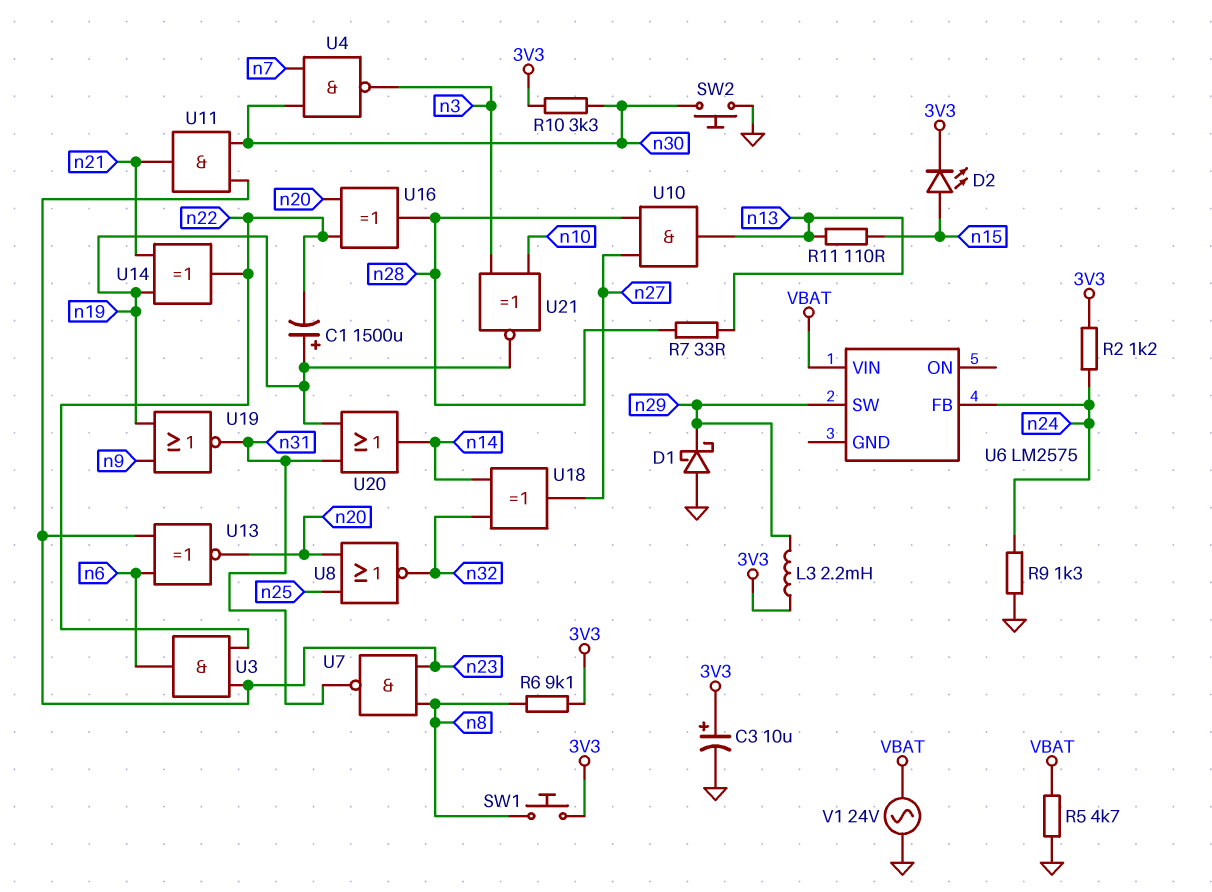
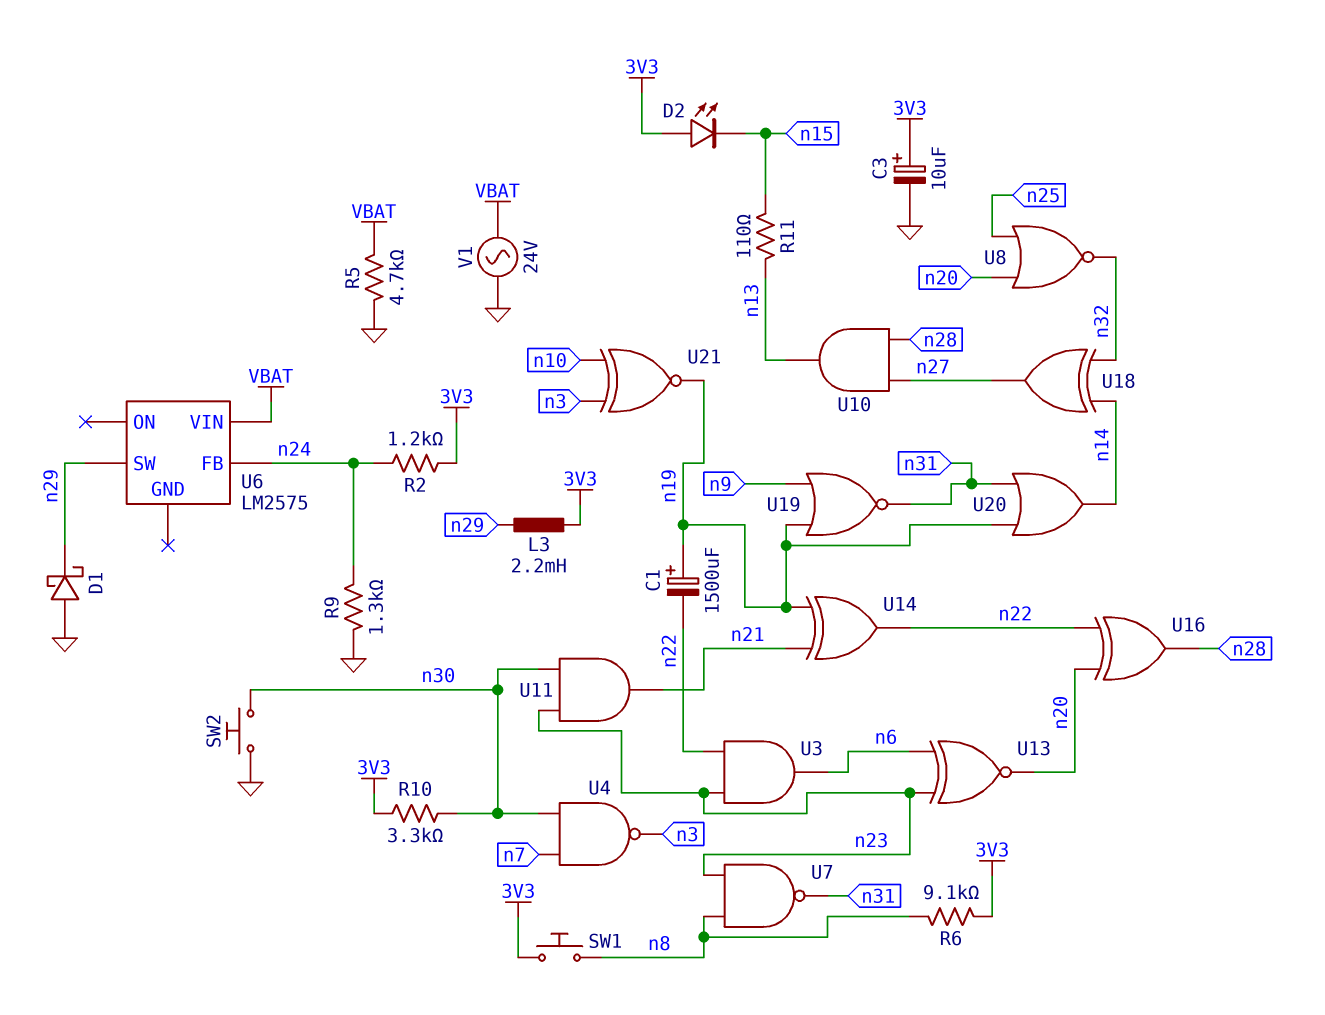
D2: LED (A n15, K 3V3) -> LED (A 3V3, K n15)
R7: 33 (n13, n28) -> none

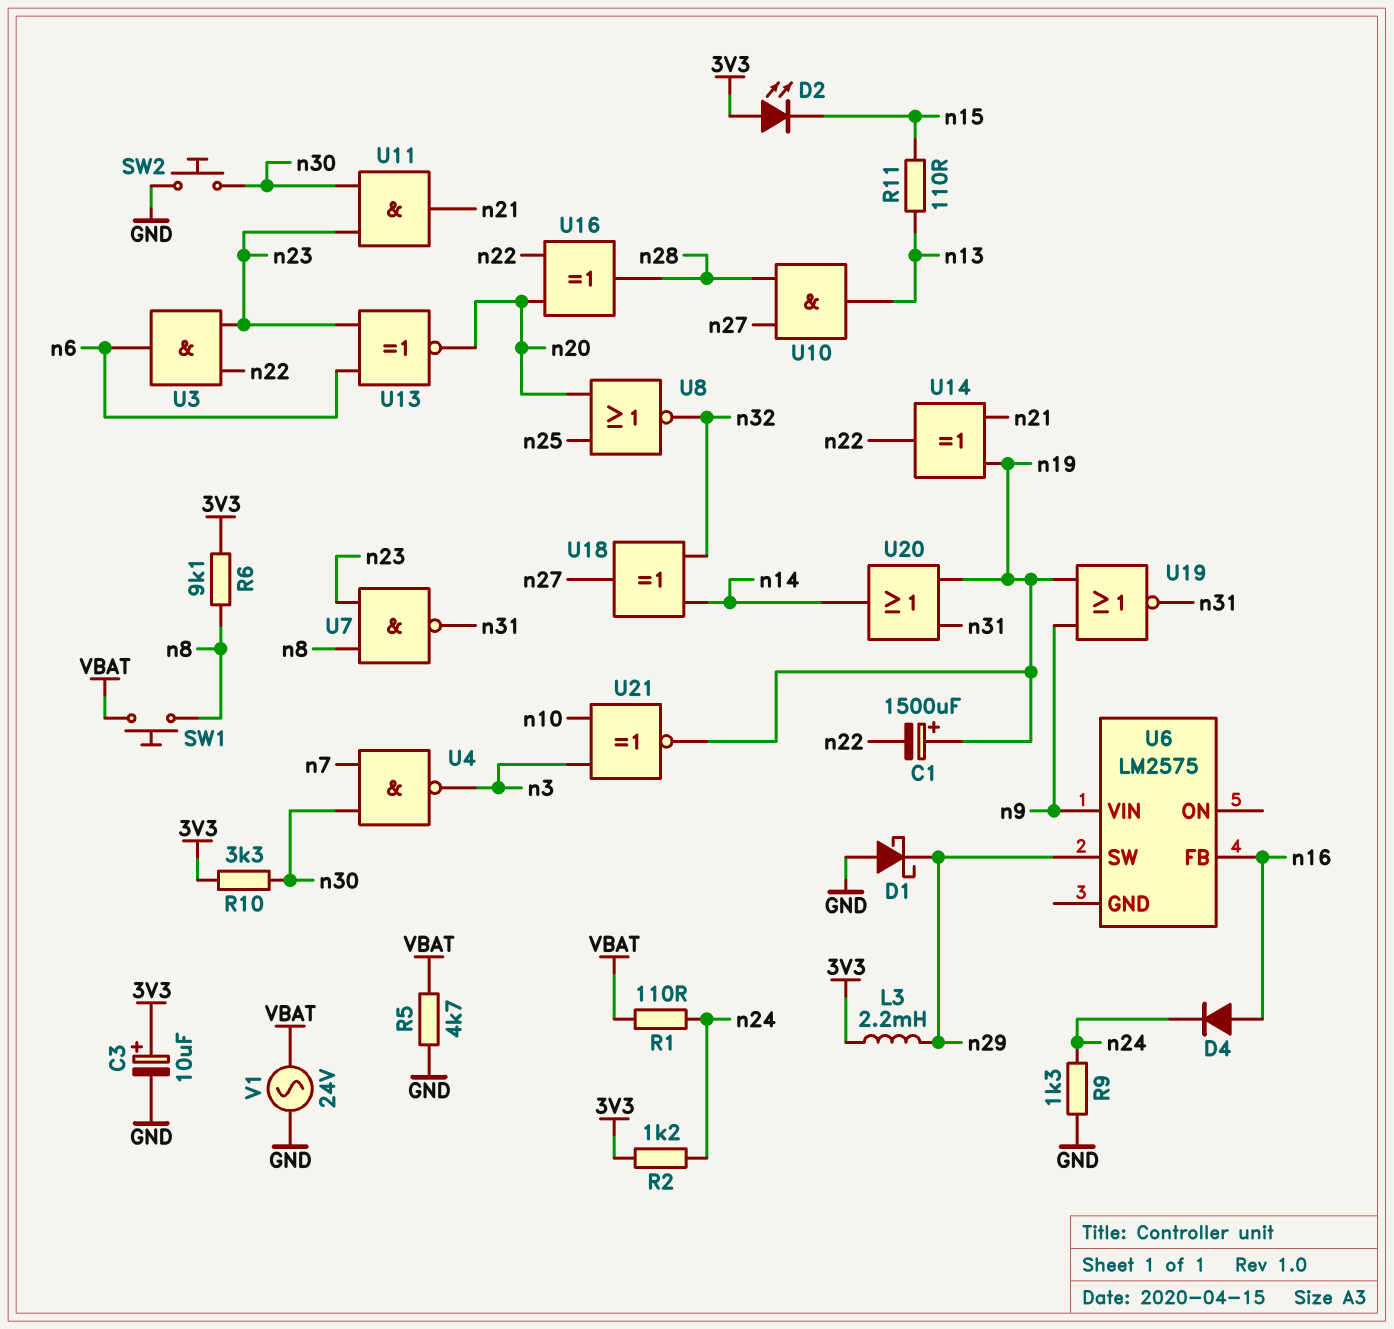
D4: none -> diode (A n16, K n24)
R1: none -> 110 (VBAT, n24)
SW1: button (3V3, n8) -> button (VBAT, n8)
U6 pin FB: n24 -> n16
U6 pin VIN: VBAT -> n9

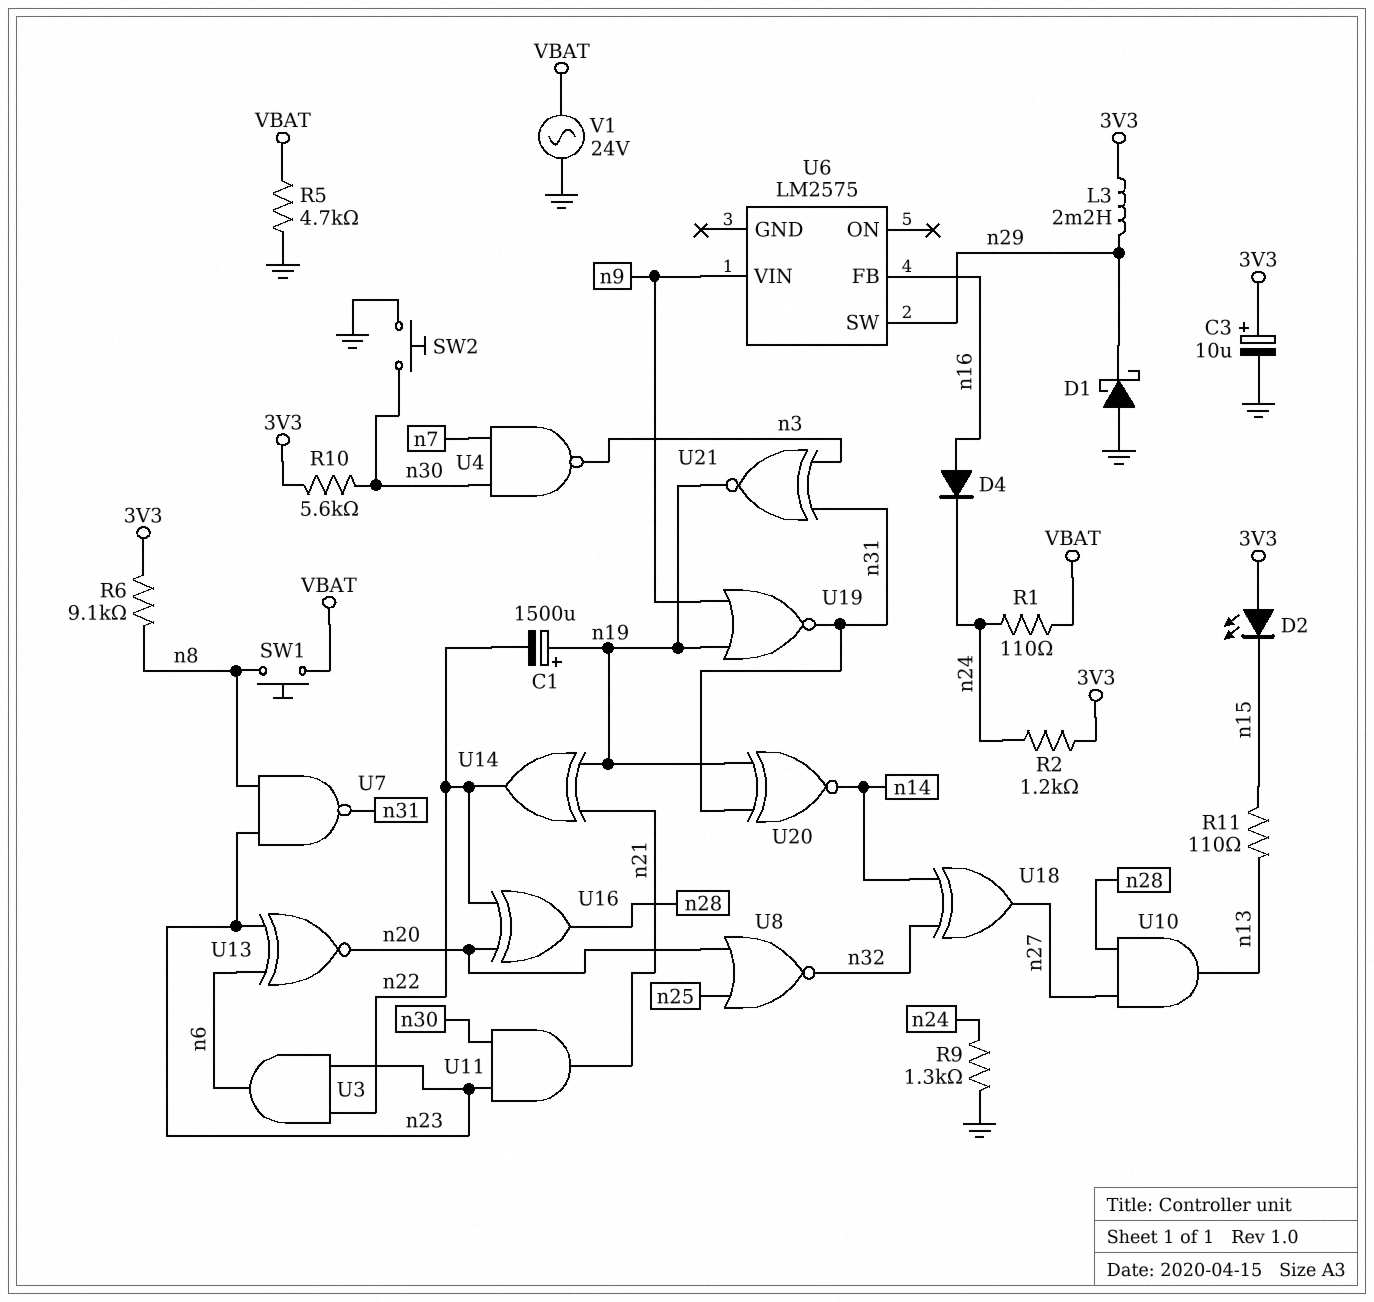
R10: 3.3k (3V3, n30) -> 5.6k (3V3, n30)
U20: OR (in n19, in n31, out n14) -> XNOR (in n19, in n31, out n14)
U21: XNOR (in n3, in n10, out n19) -> XNOR (in n3, in n31, out n19)

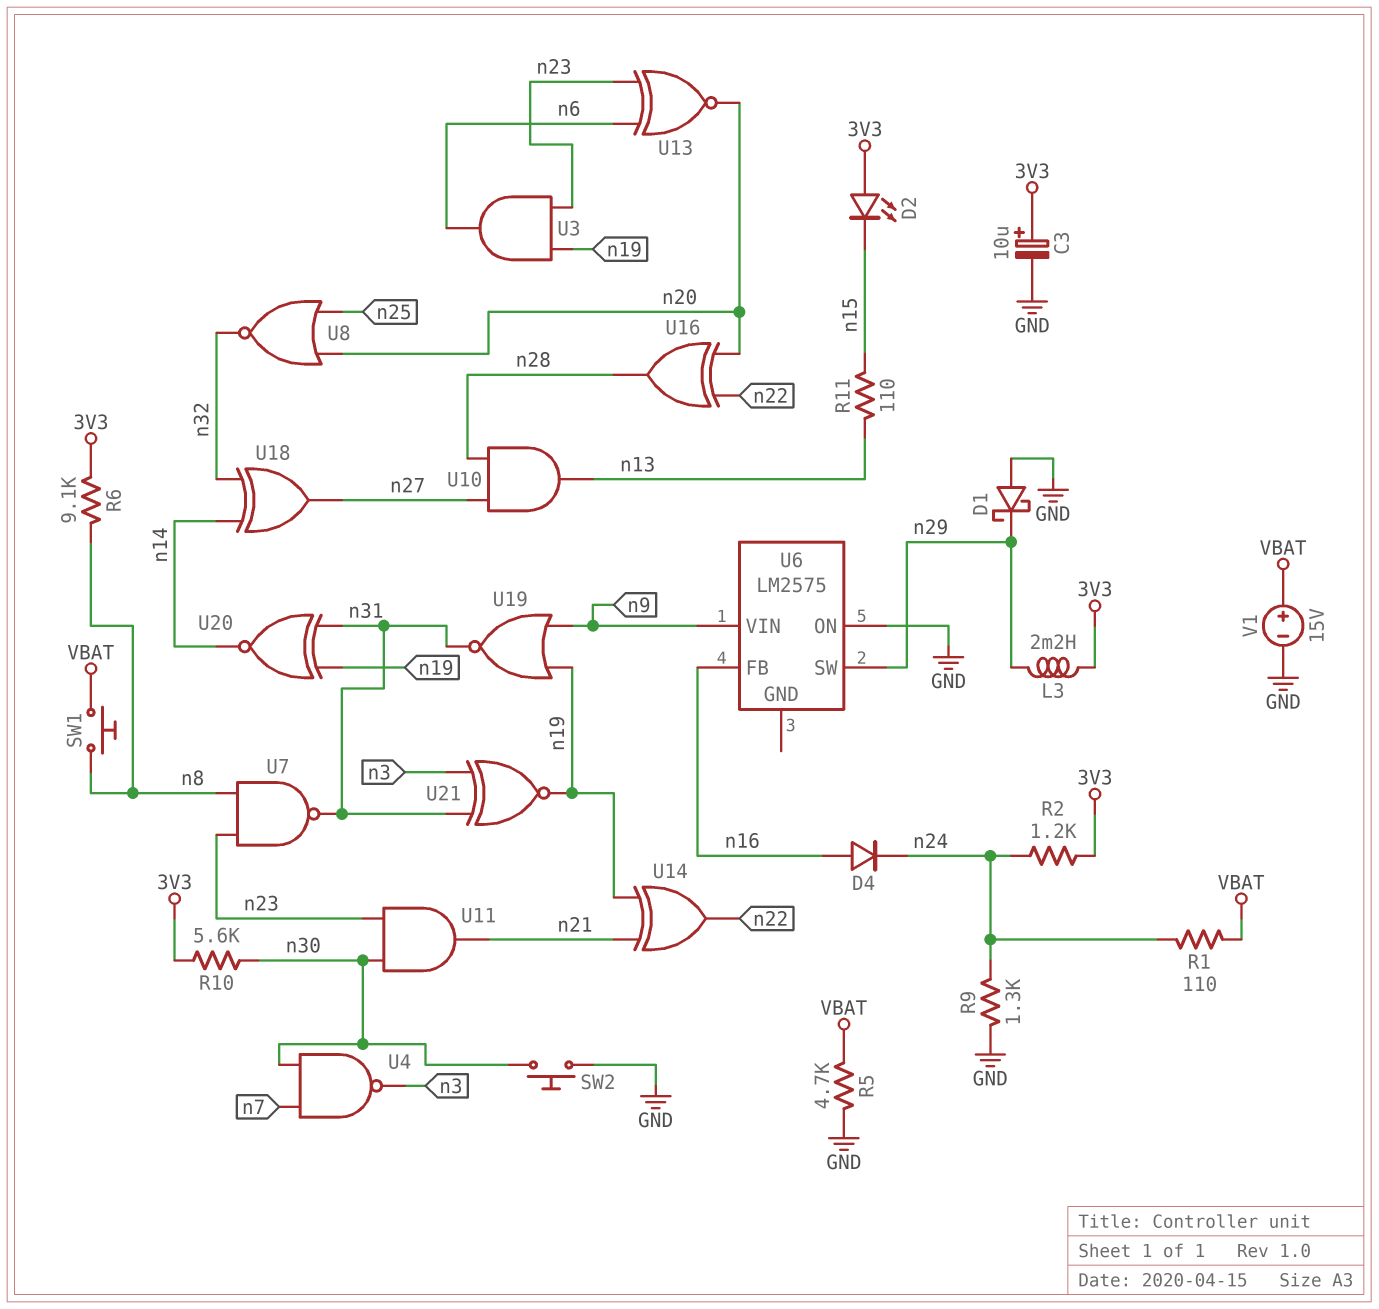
C1: 1500uF (plus n19, minus n22) -> none
U3: AND (in n22, in n23, out n6) -> AND (in n19, in n23, out n6)
U6 pin ON: none -> GND
V1: AC 24V (GND, VBAT) -> 15V (plus VBAT, minus GND)

